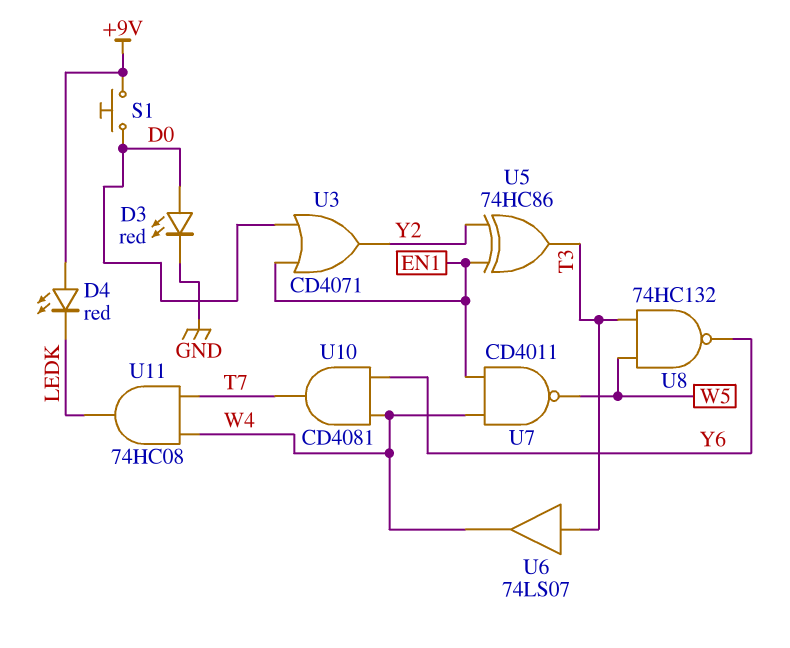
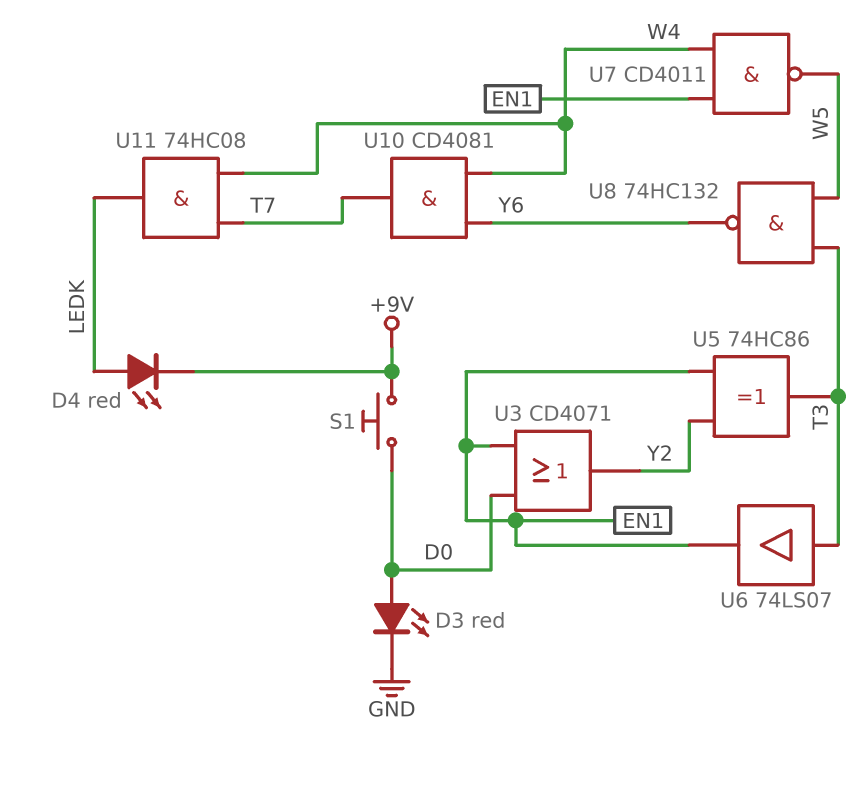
D4: LED red (A +9V, K LEDK) -> LED red (A LEDK, K +9V)
U6: buffer 74LS07 (in T3, out W4) -> buffer 74LS07 (in T3, out EN1)

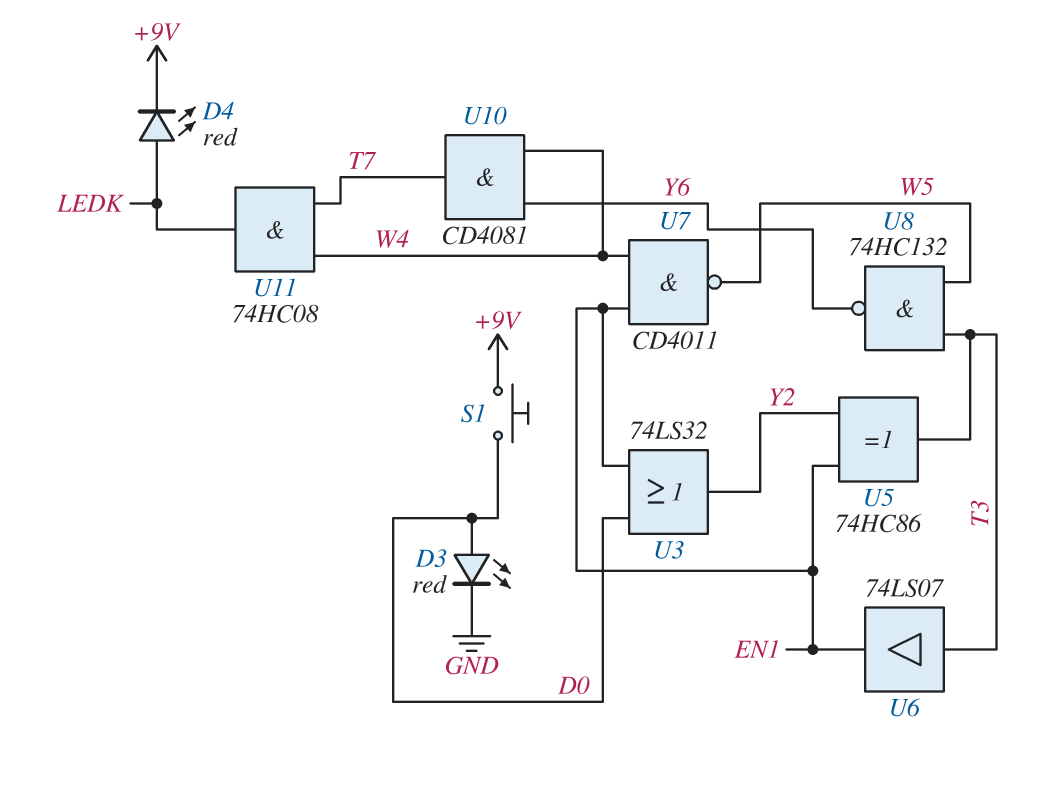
U3: OR CD4071 (in D0, in EN1, out Y2) -> OR 74LS32 (in D0, in EN1, out Y2)

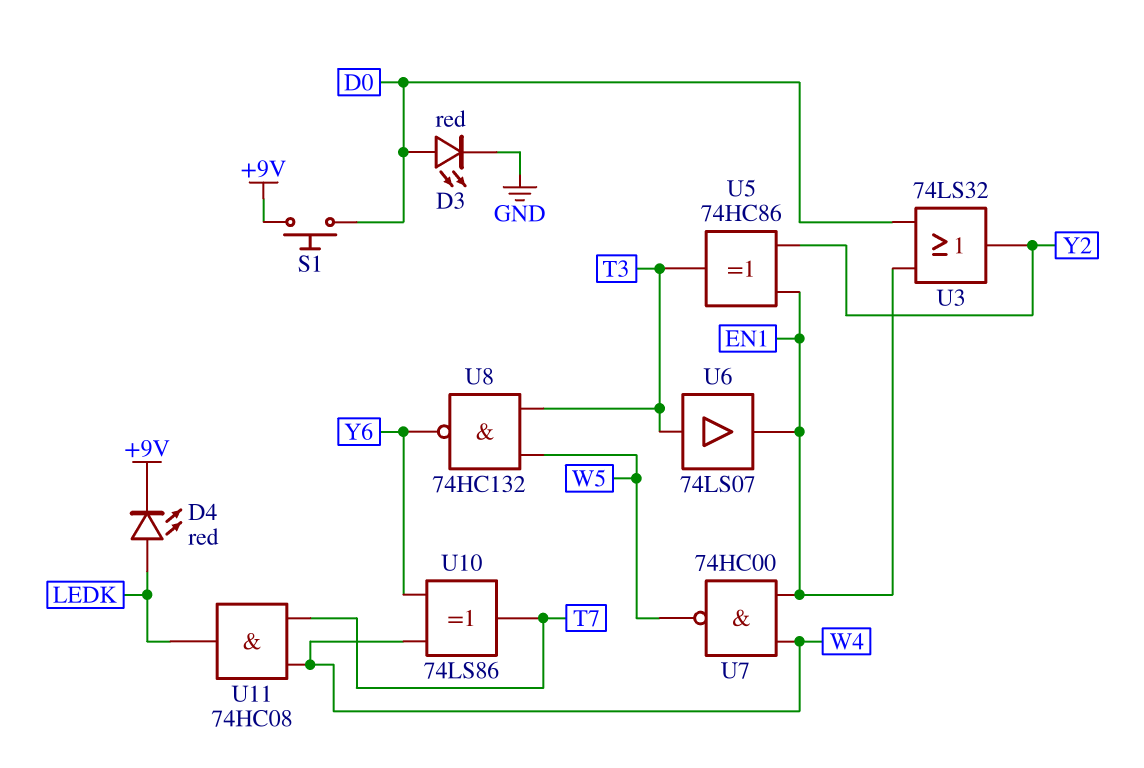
U7: NAND CD4011 (in EN1, in W4, out W5) -> NAND 74HC00 (in EN1, in W4, out W5)
U10: AND CD4081 (in W4, in Y6, out T7) -> XOR 74LS86 (in W4, in Y6, out T7)

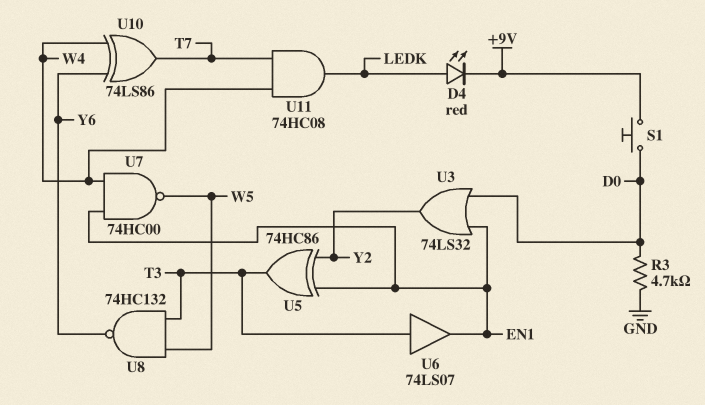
D3: LED red (A D0, K GND) -> none
R3: none -> 4.7k (D0, GND)

